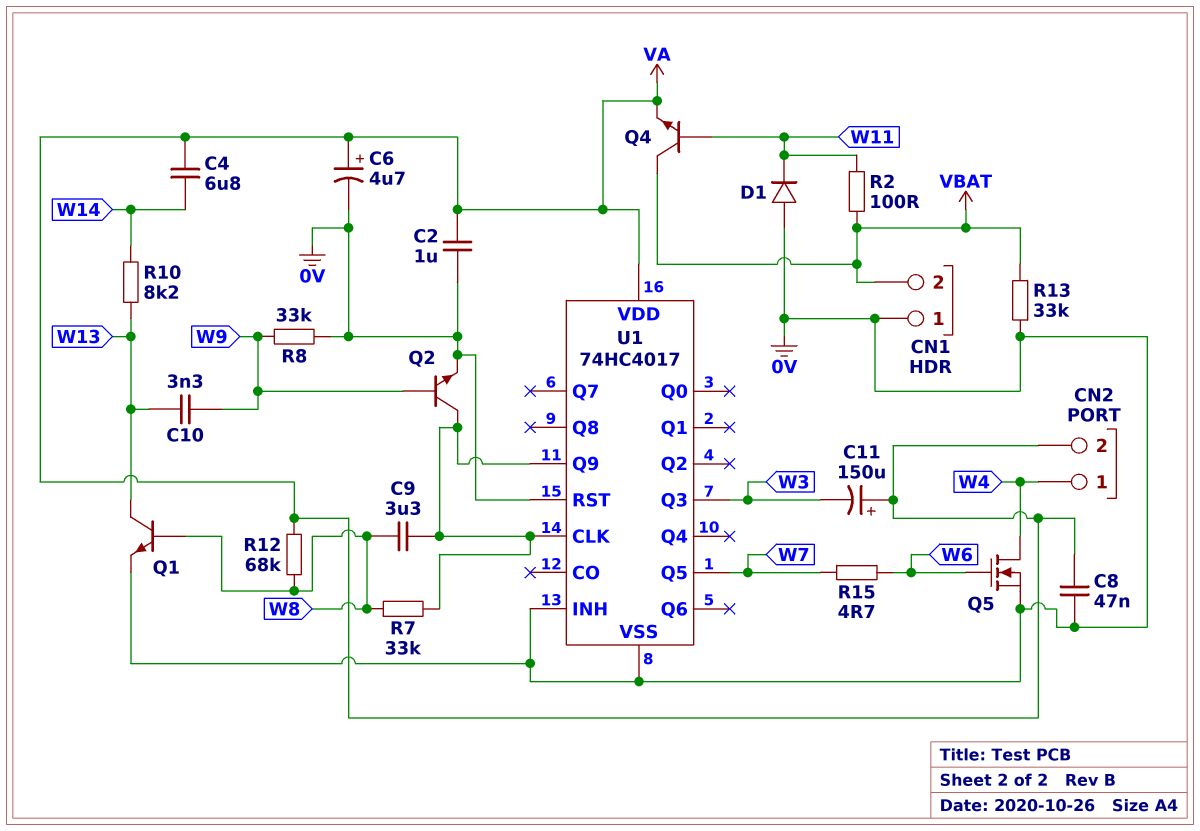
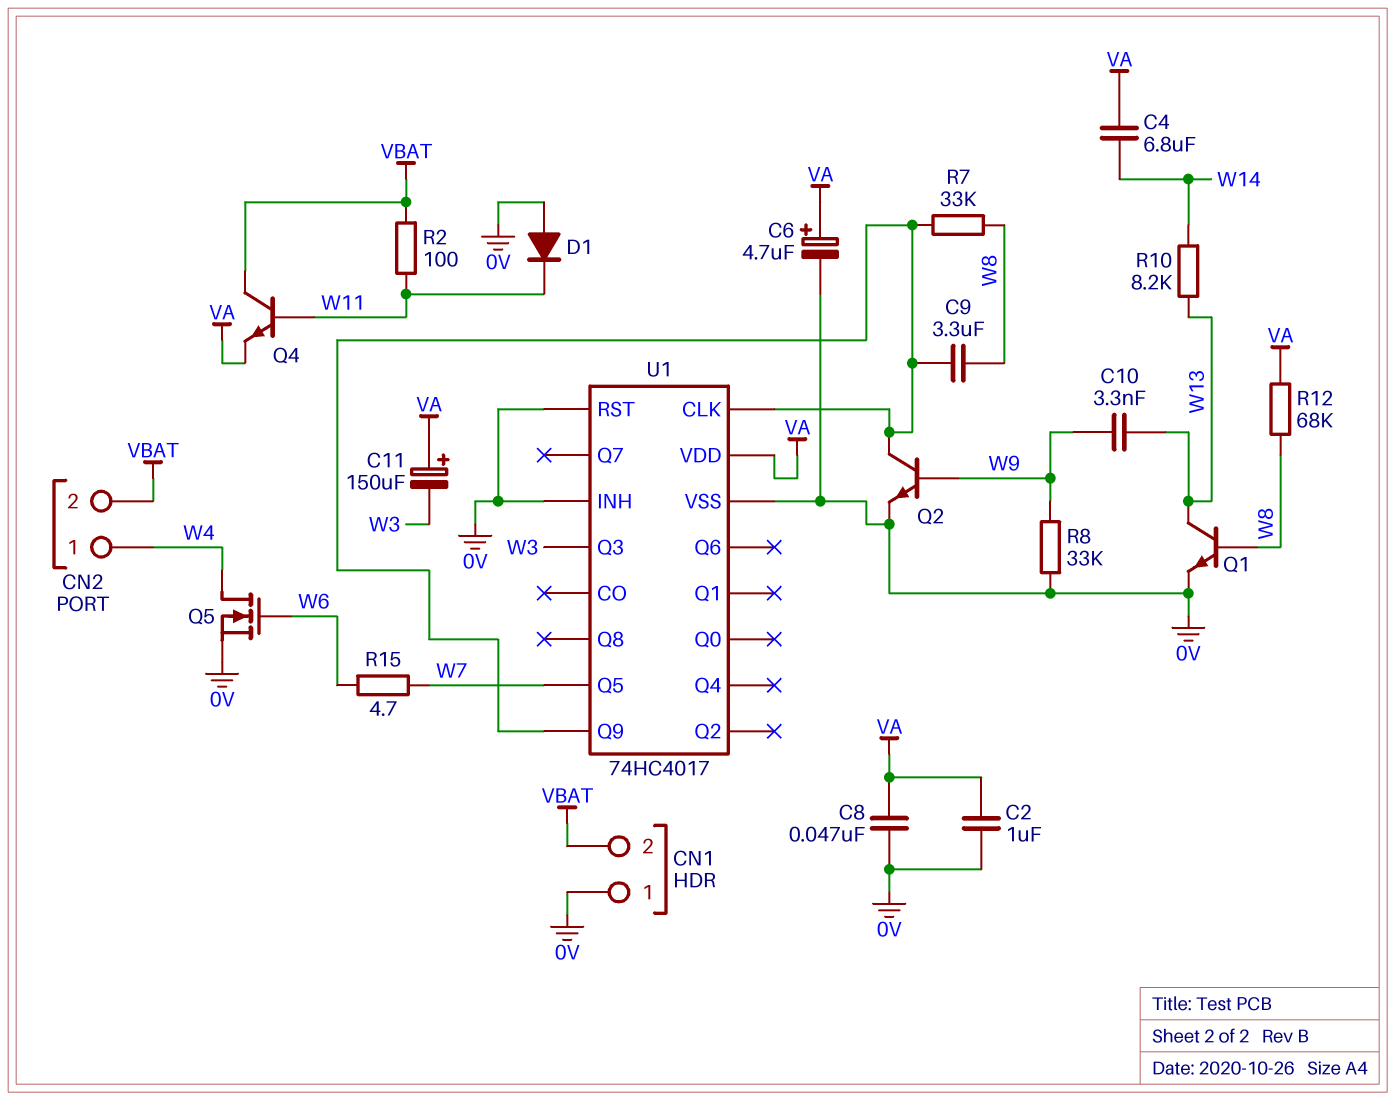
CN2 pin 2: VA -> VBAT
R13: 33k (0V, VBAT) -> none

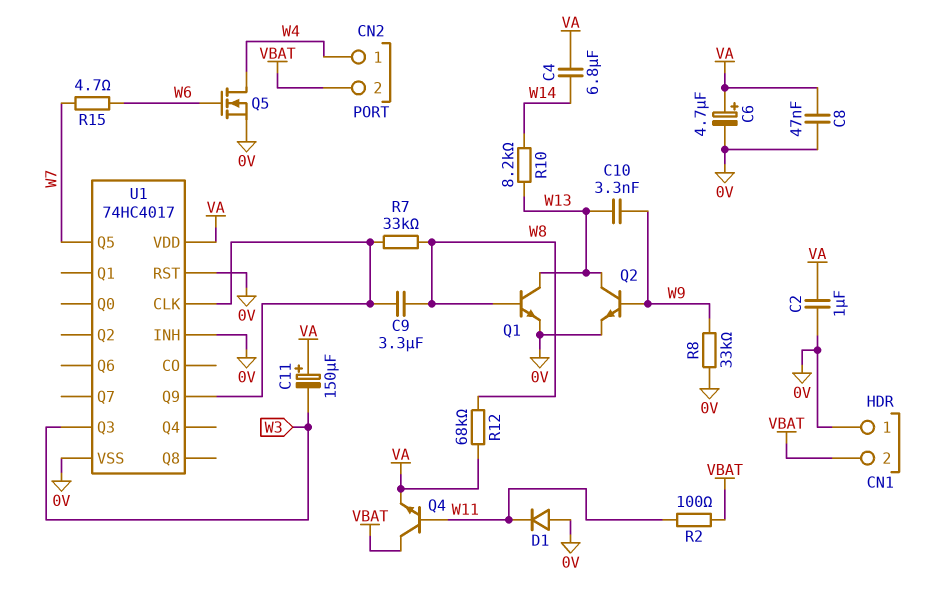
Q2: NPN (B W9, C U1/CLK, E 0V) -> NPN (B W9, C W13, E 0V)

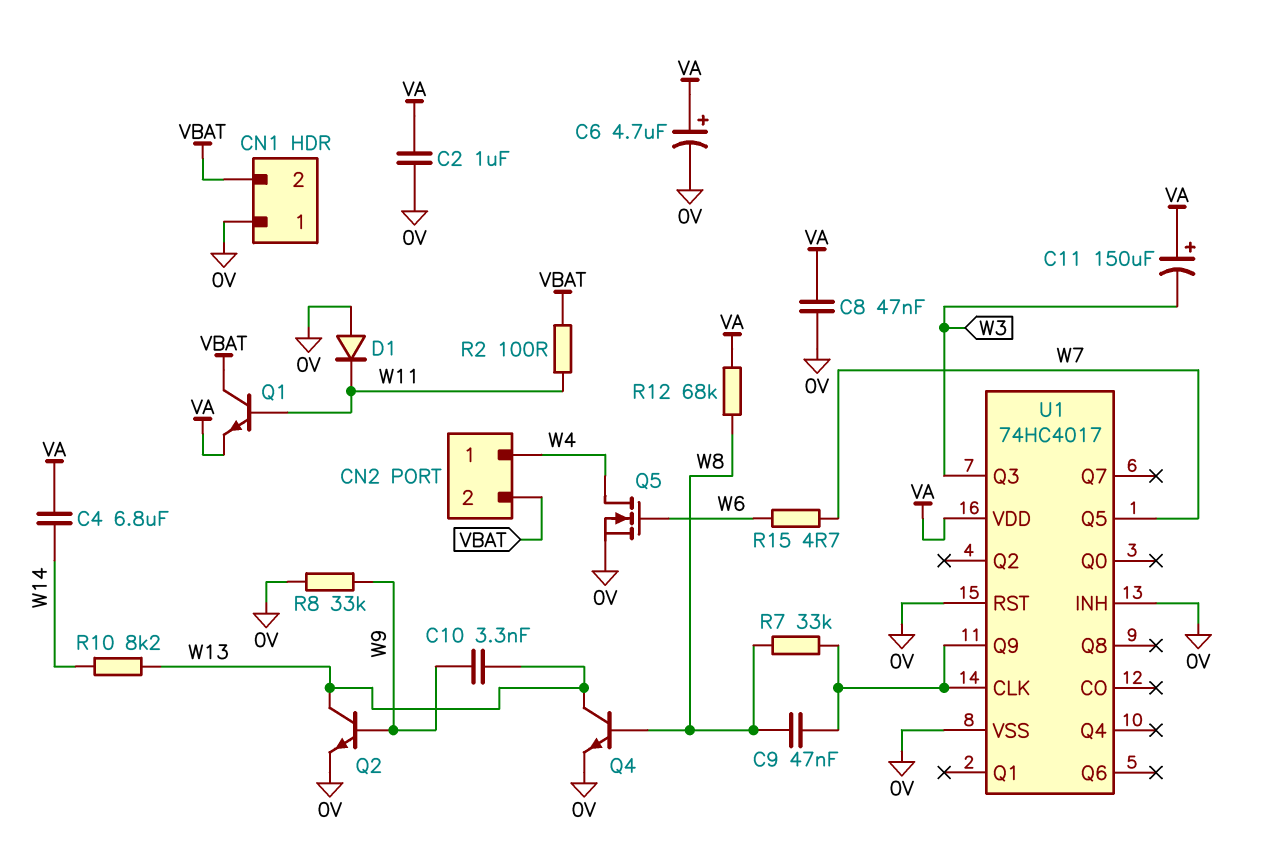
C9: 3.3uF (U1/CLK, W8) -> 47nF (U1/CLK, W8)
Q1: NPN (B W8, C W13, E 0V) -> NPN (B W11, C VBAT, E VA)
Q4: NPN (B W11, C VBAT, E VA) -> NPN (B W8, C W13, E 0V)

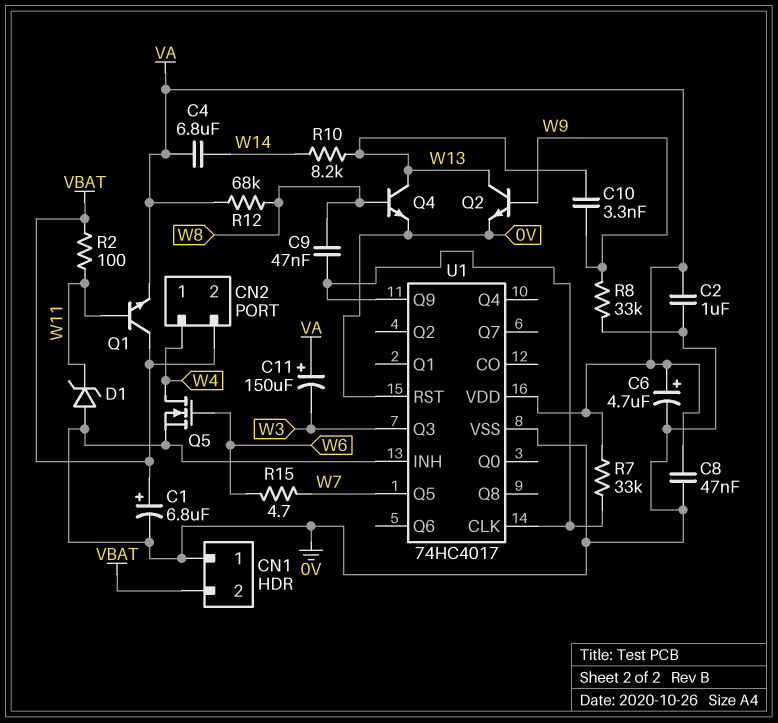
C1: none -> 6.8uF (plus VBAT, minus 0V)
D1: diode (A 0V, K W11) -> zener (A 0V, K W11)
R7: 33k (U1/CLK, W8) -> 33k (U1/CLK, VA)

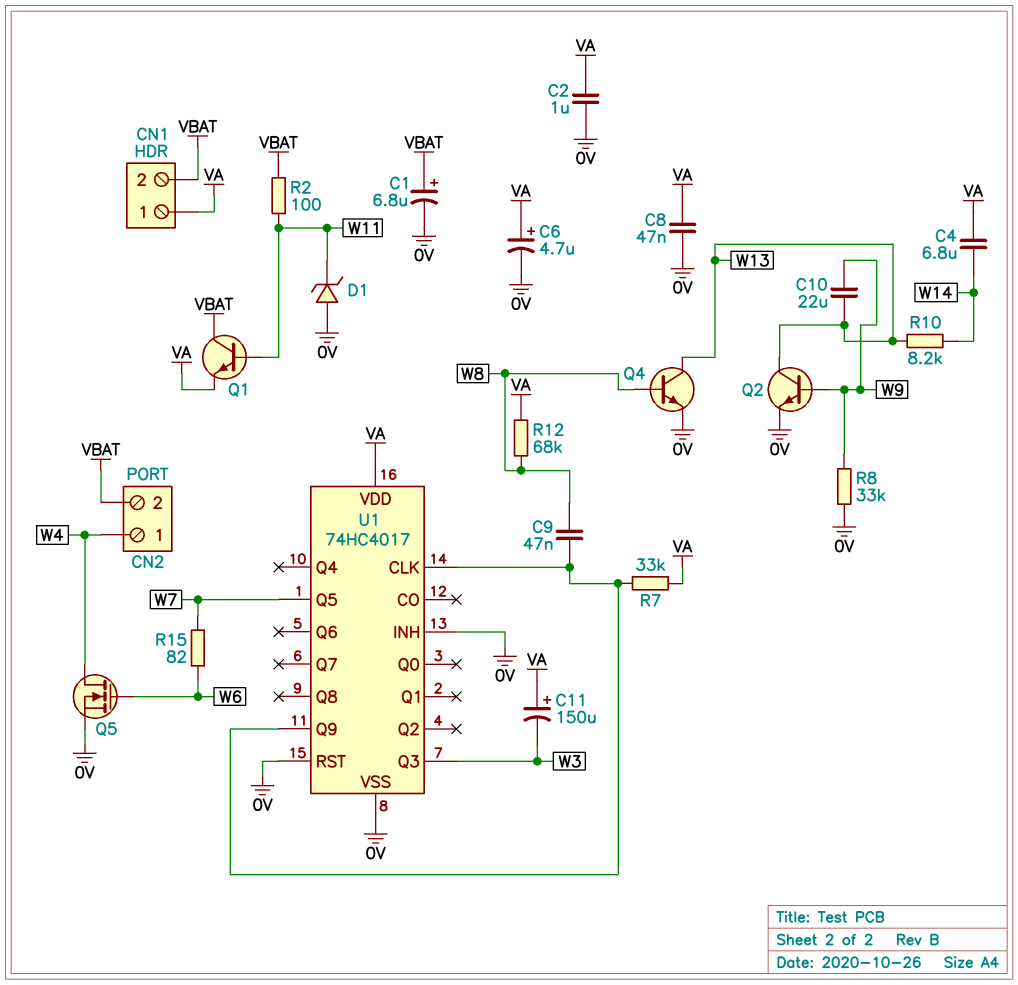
C10: 3.3nF (W9, W13) -> 22uF (W9, W13)
CN1 pin 1: 0V -> VA
R15: 4.7 (W6, W7) -> 82 (W6, W7)

